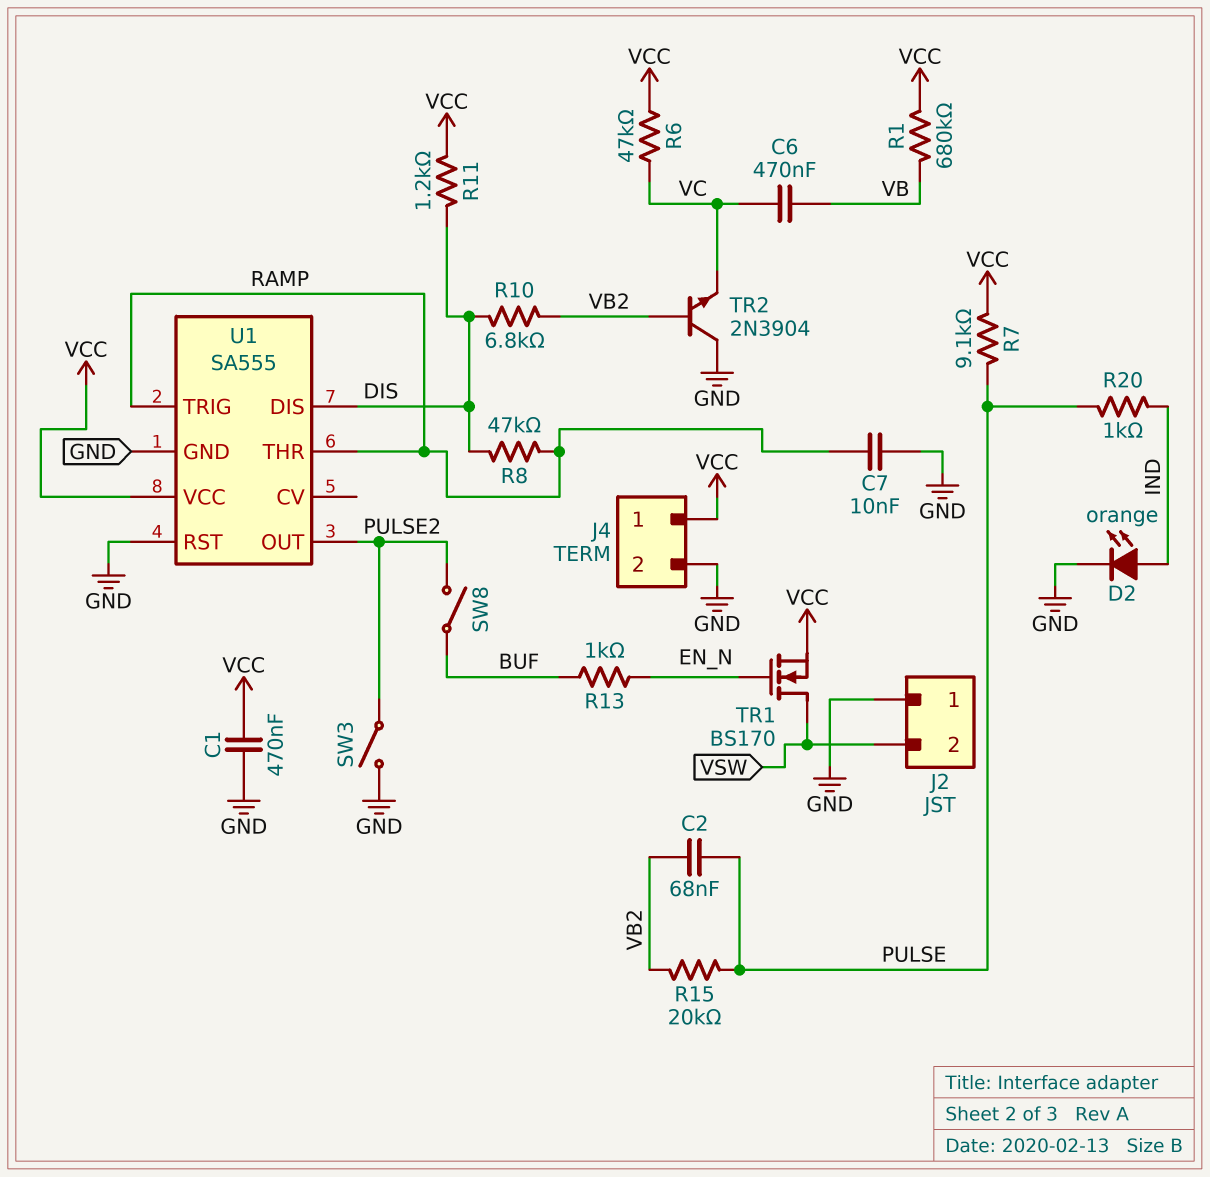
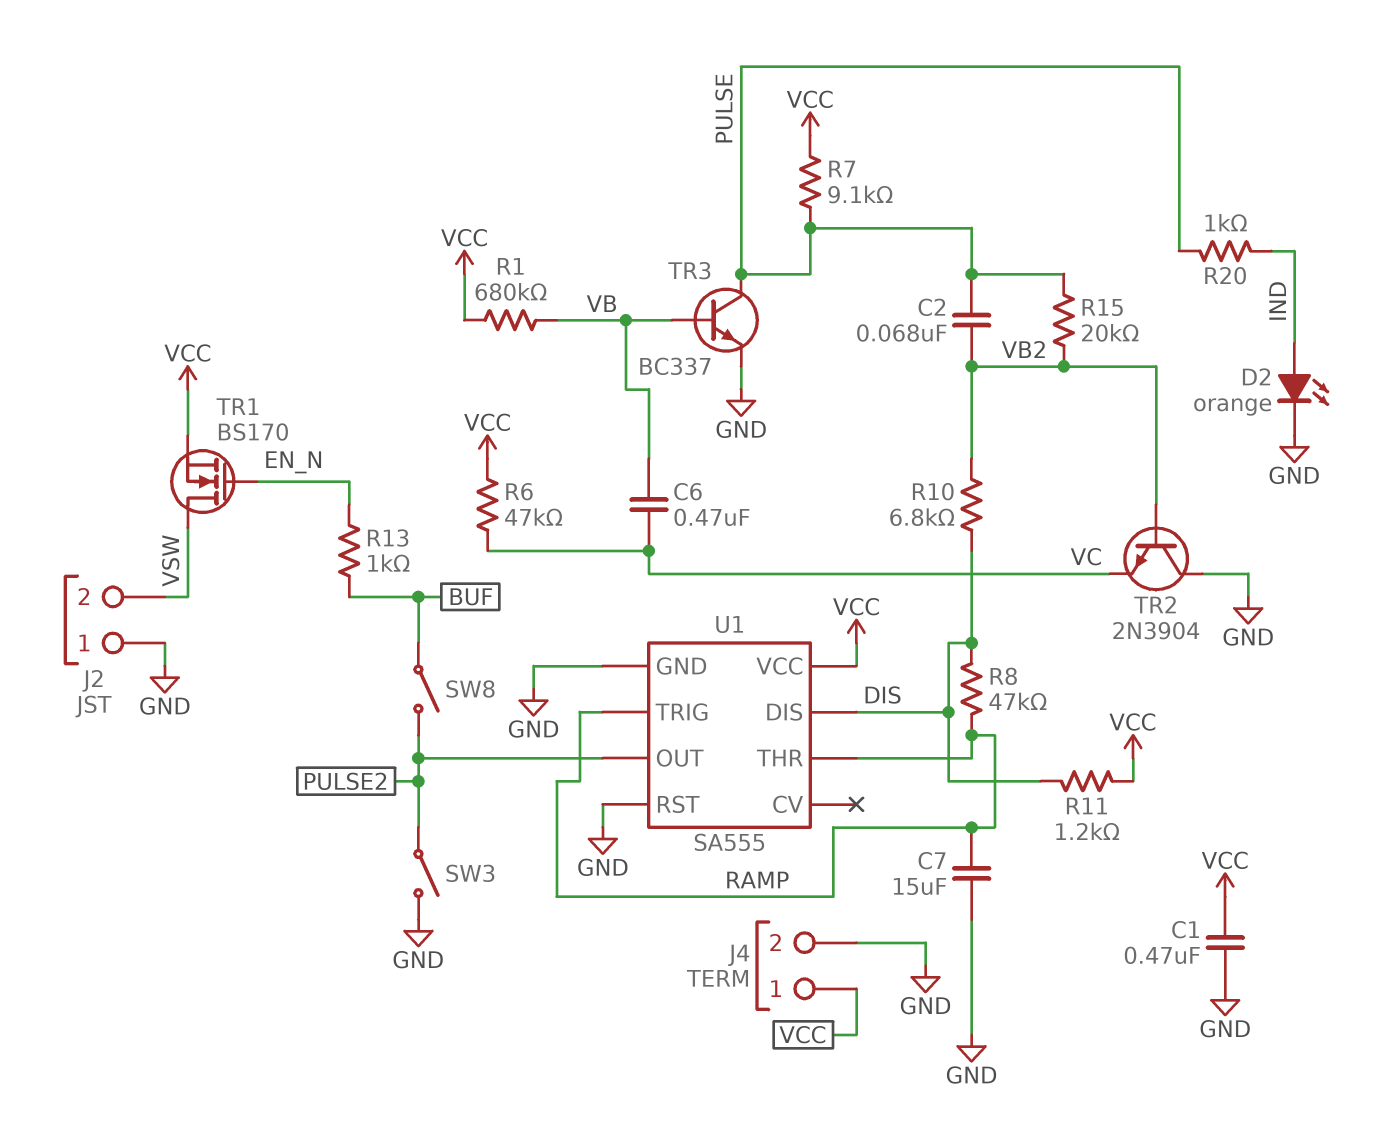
C7: 10nF (GND, RAMP) -> 15uF (GND, RAMP)
TR3: none -> NPN BC337 (B VB, C PULSE, E GND)

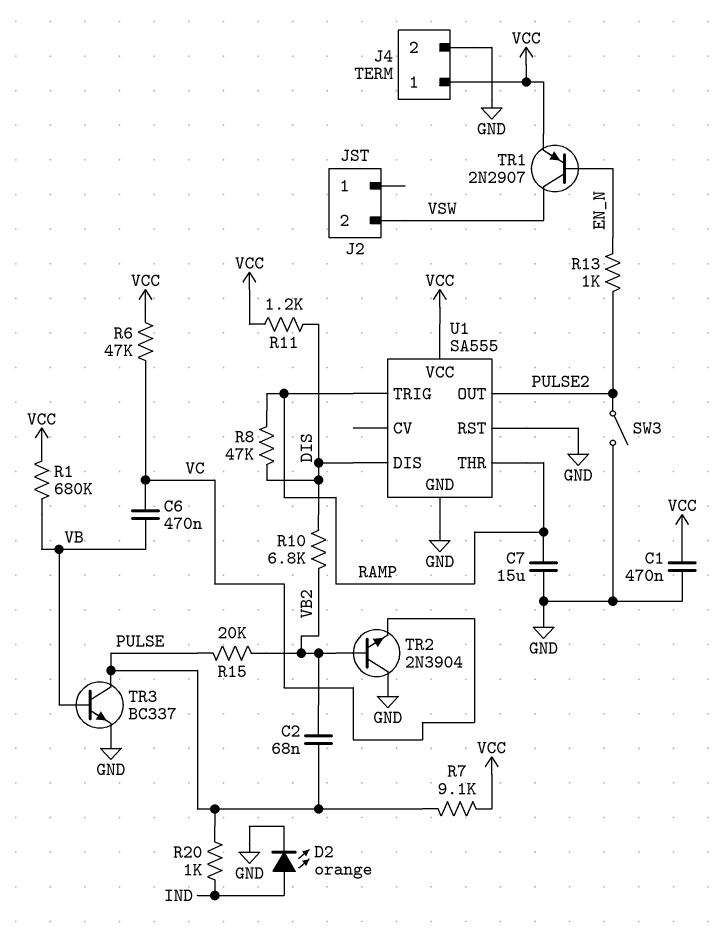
J2 pin 1: GND -> none
R13: 1k (BUF, EN_N) -> 1k (EN_N, PULSE2)
SW8: switch (BUF, PULSE2) -> none
TR1: NMOS BS170 (G EN_N, D VSW, S VCC) -> PNP 2N2907 (B EN_N, C VSW, E VCC)

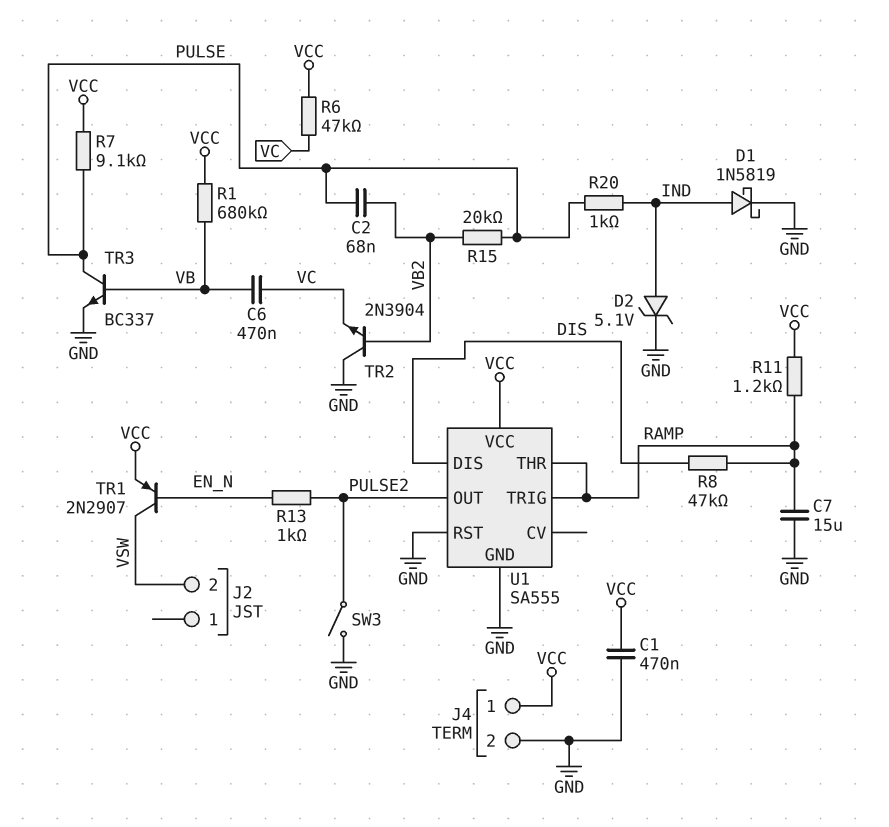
D1: none -> schottky 1N5819 (A IND, K GND)
D2: LED orange (A IND, K GND) -> zener 5.1V (A IND, K GND)
R10: 6.8k (DIS, VB2) -> none
R11: 1.2k (DIS, VCC) -> 1.2k (RAMP, VCC)

